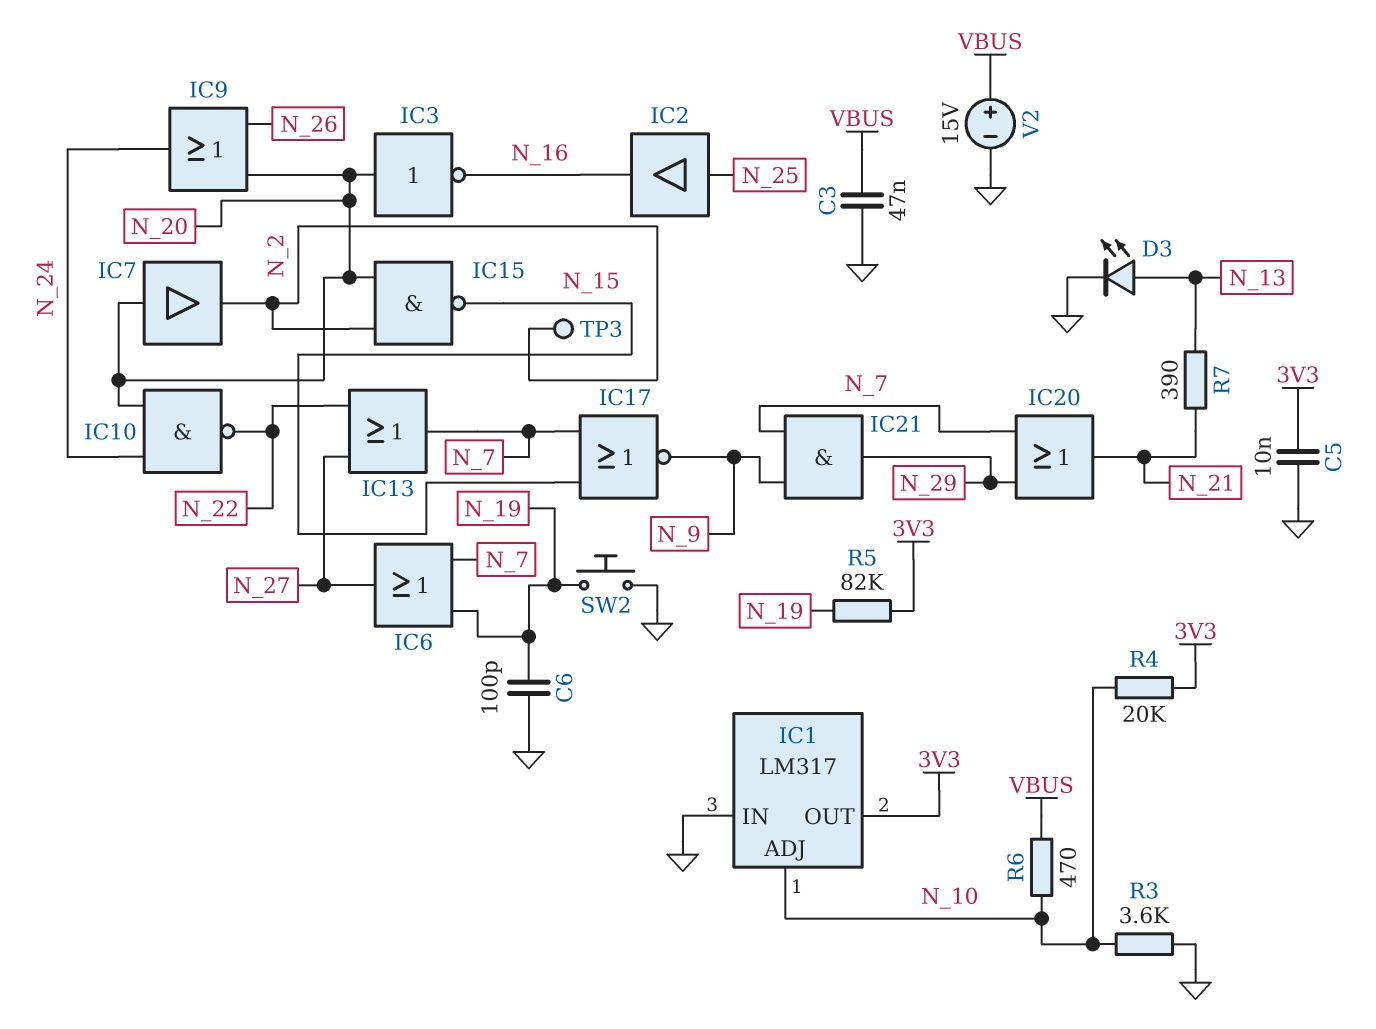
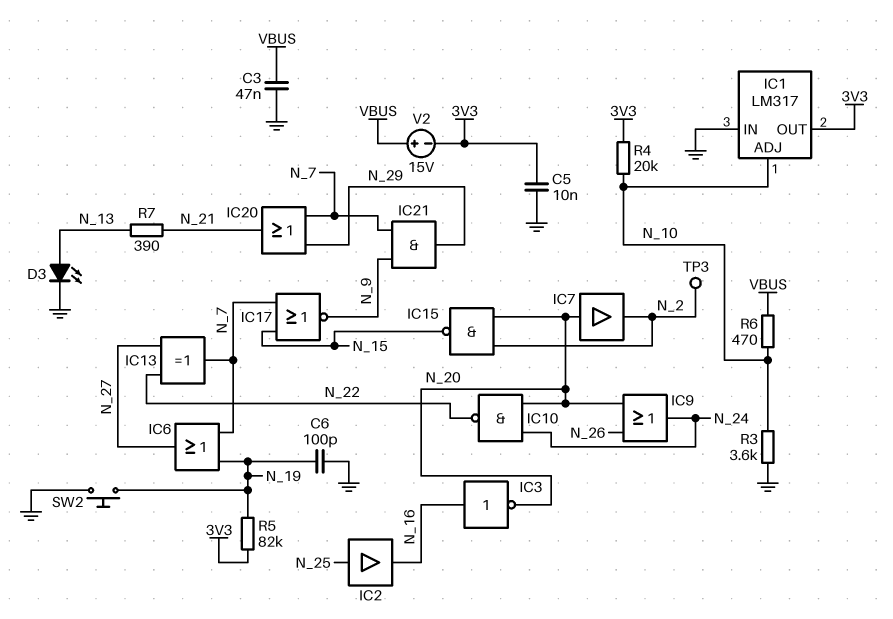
IC3: NOT (in N_20, out N_16) -> NOT (in N_16, out N_20)
IC13: OR (in N_22, in N_27, out N_7) -> XOR (in N_22, in N_27, out N_7)
V2: 15V (plus VBUS, minus GND) -> 15V (plus VBUS, minus 3V3)

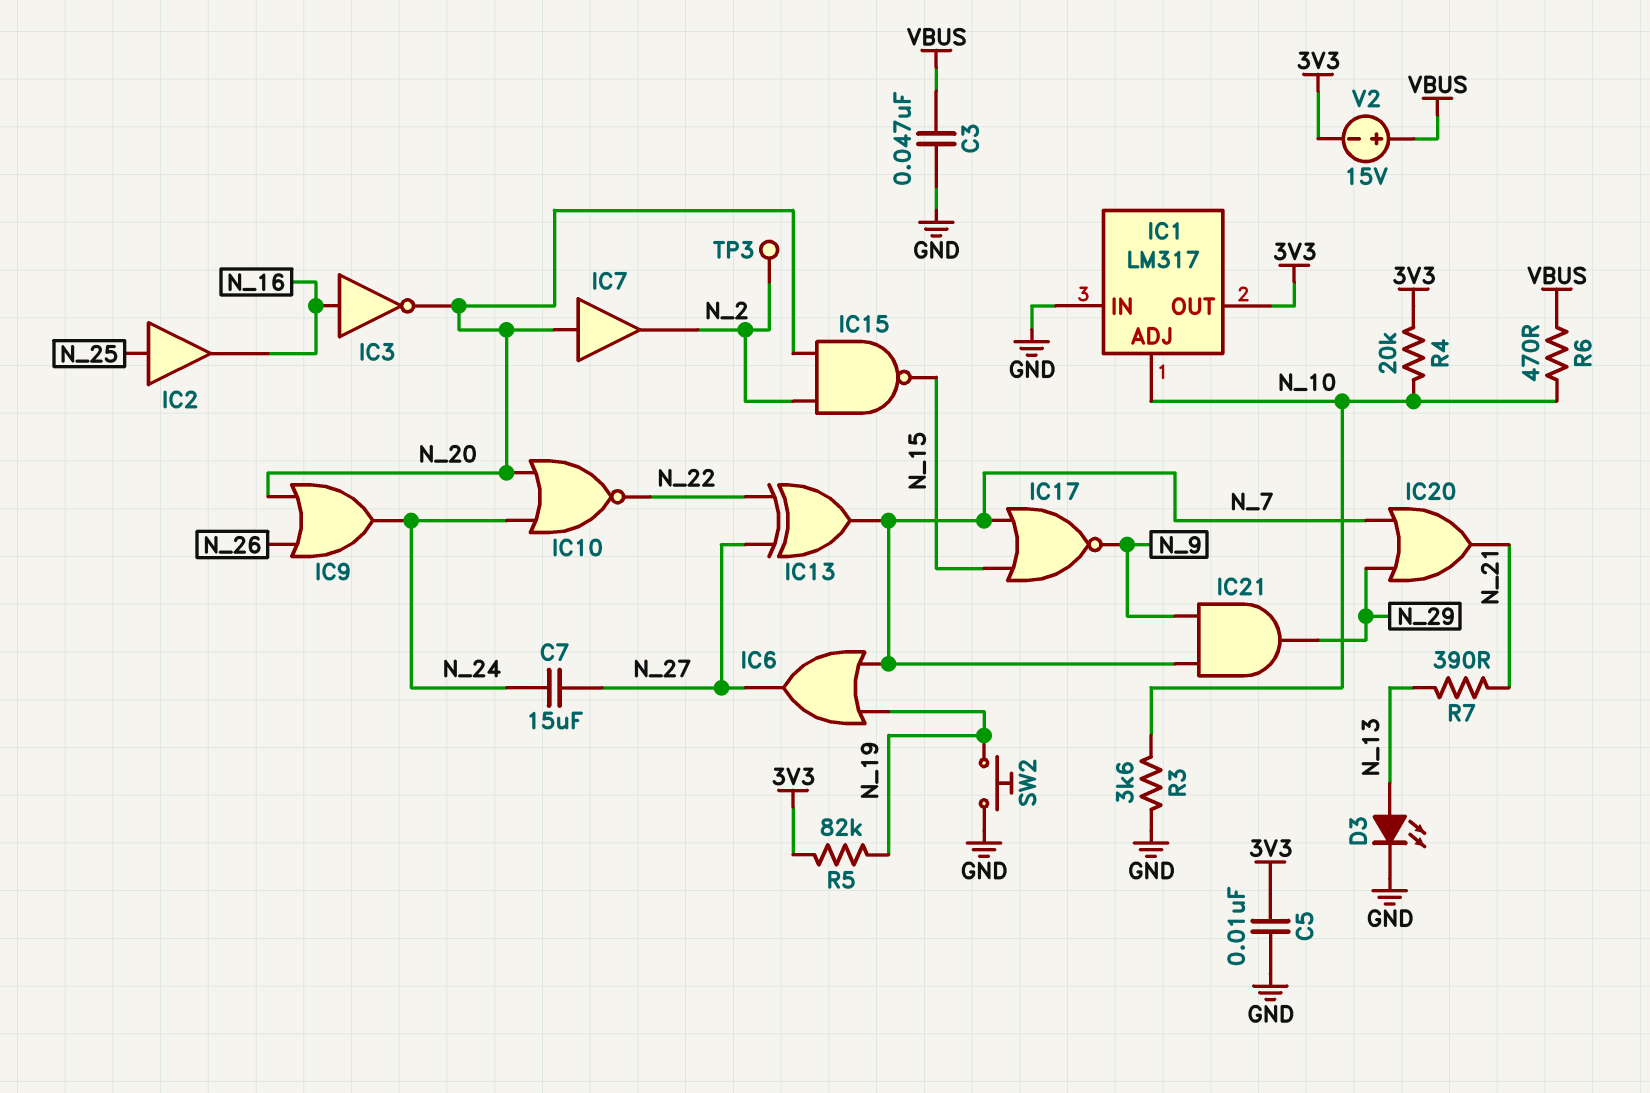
C6: 100pF (GND, N_19) -> none
C7: none -> 15uF (N_24, N_27)
IC10: NAND (in N_20, in N_24, out N_22) -> NOR (in N_20, in N_24, out N_22)

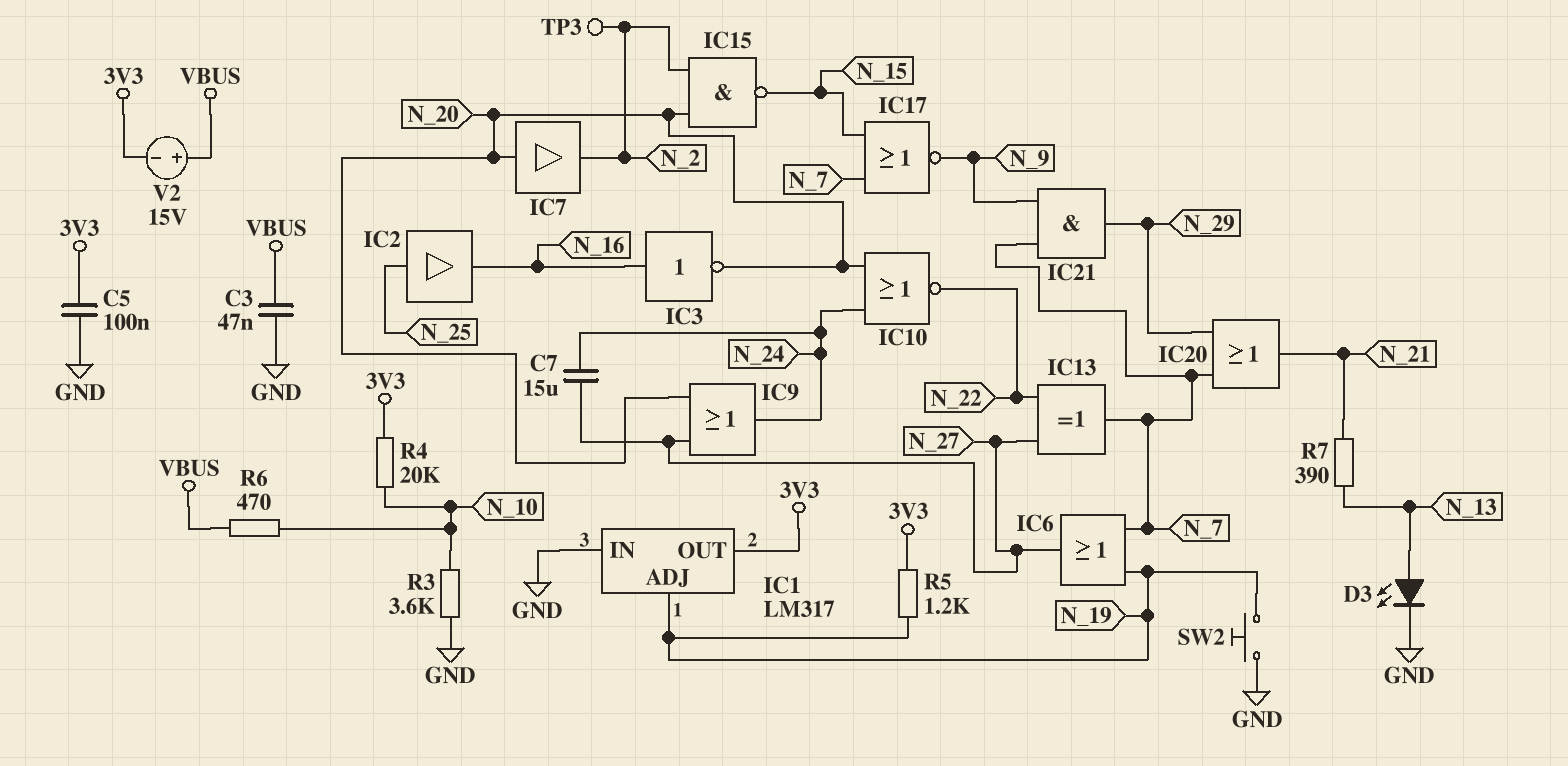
C5: 10nF (3V3, GND) -> 100nF (3V3, GND)
IC1 pin ADJ: N_10 -> N_19
IC9: OR (in N_20, in N_26, out N_24) -> OR (in N_20, in N_27, out N_24)
R5: 82k (3V3, N_19) -> 1.2k (3V3, N_19)

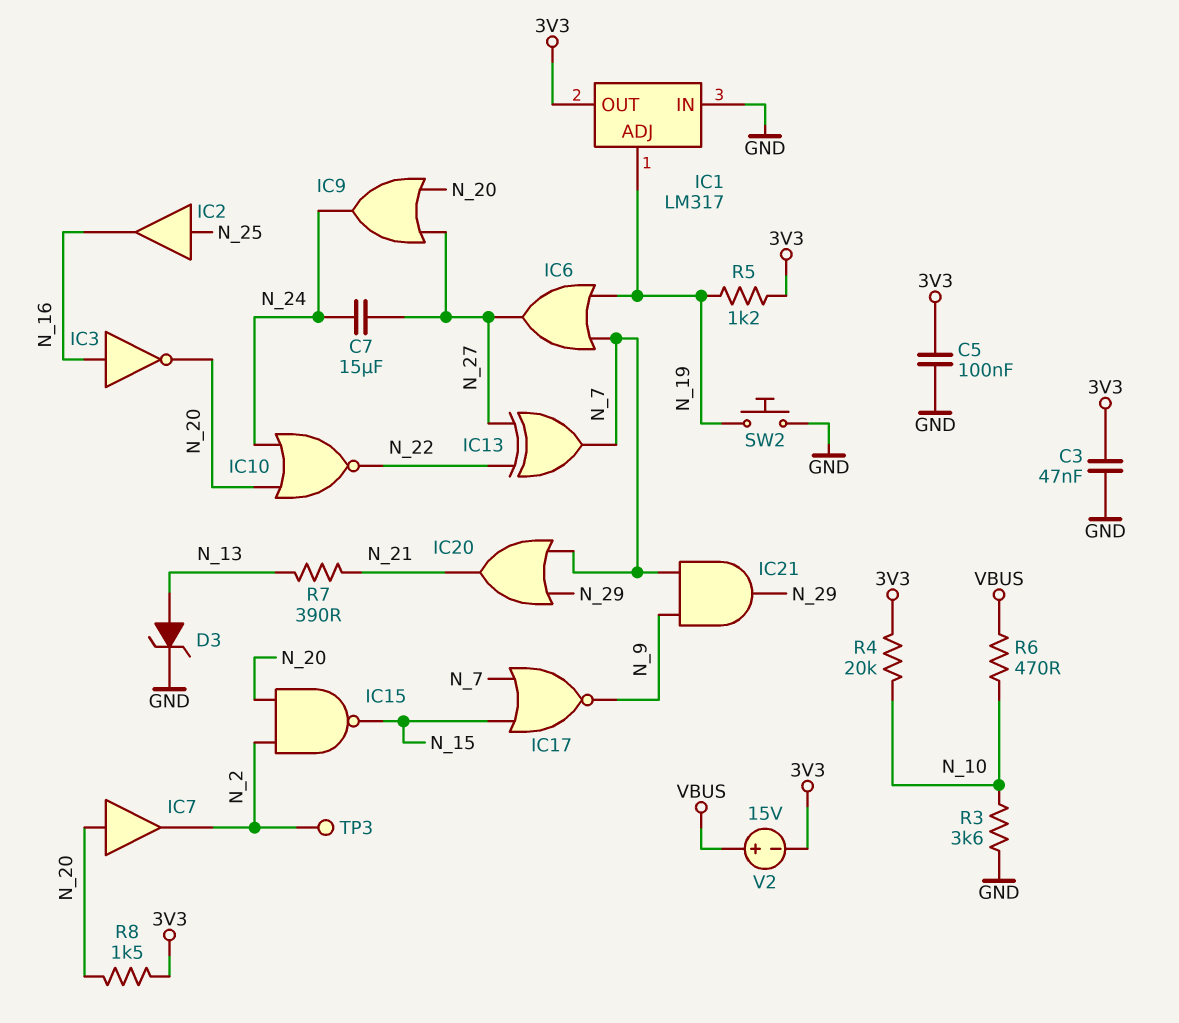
C3: 47nF (GND, VBUS) -> 47nF (3V3, GND)
D3: LED (A N_13, K GND) -> zener (A N_13, K GND)
R8: none -> 1.5k (3V3, N_20)

